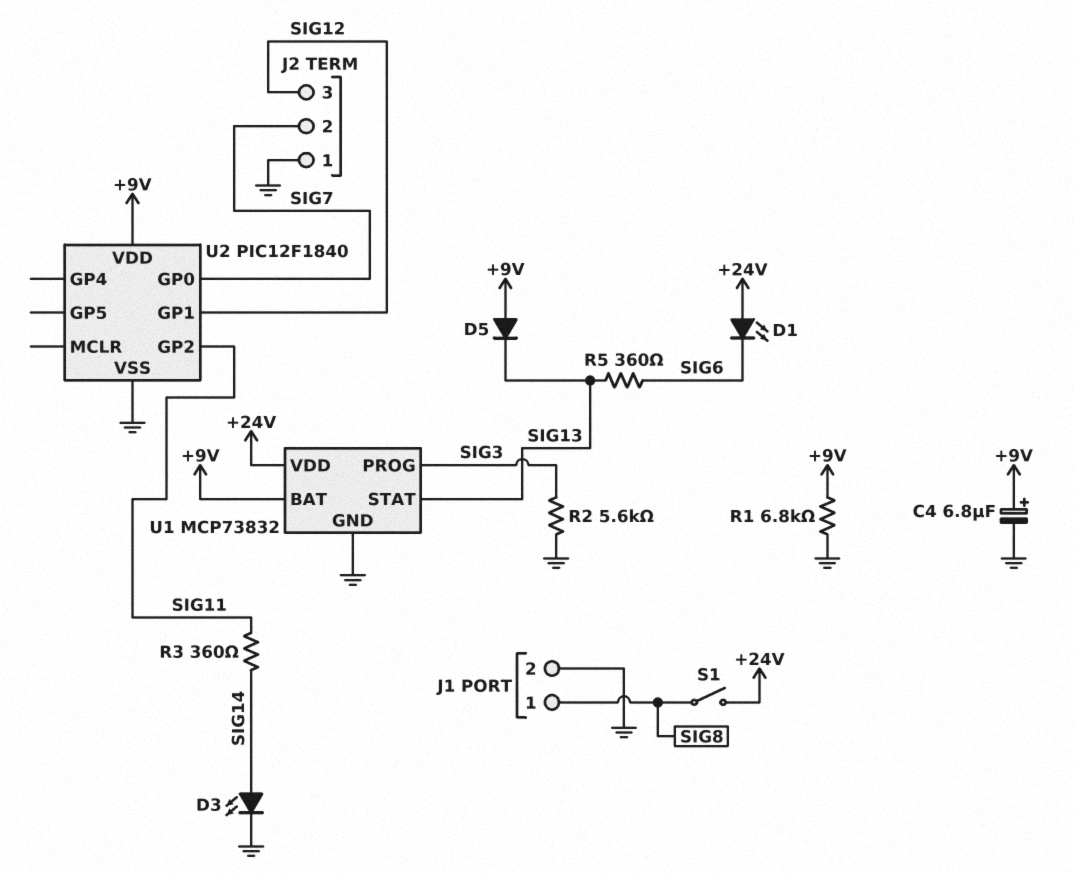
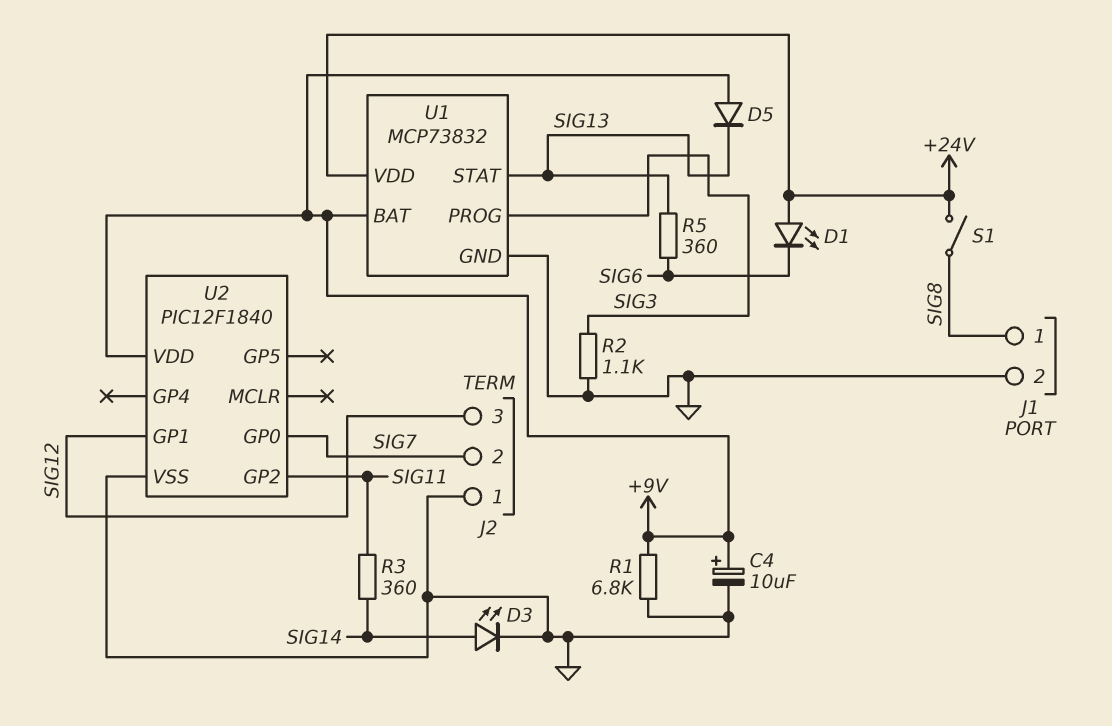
C4: 6.8uF (plus +9V, minus GND) -> 10uF (plus +9V, minus GND)
R2: 5.6k (GND, SIG3) -> 1.1k (GND, SIG3)

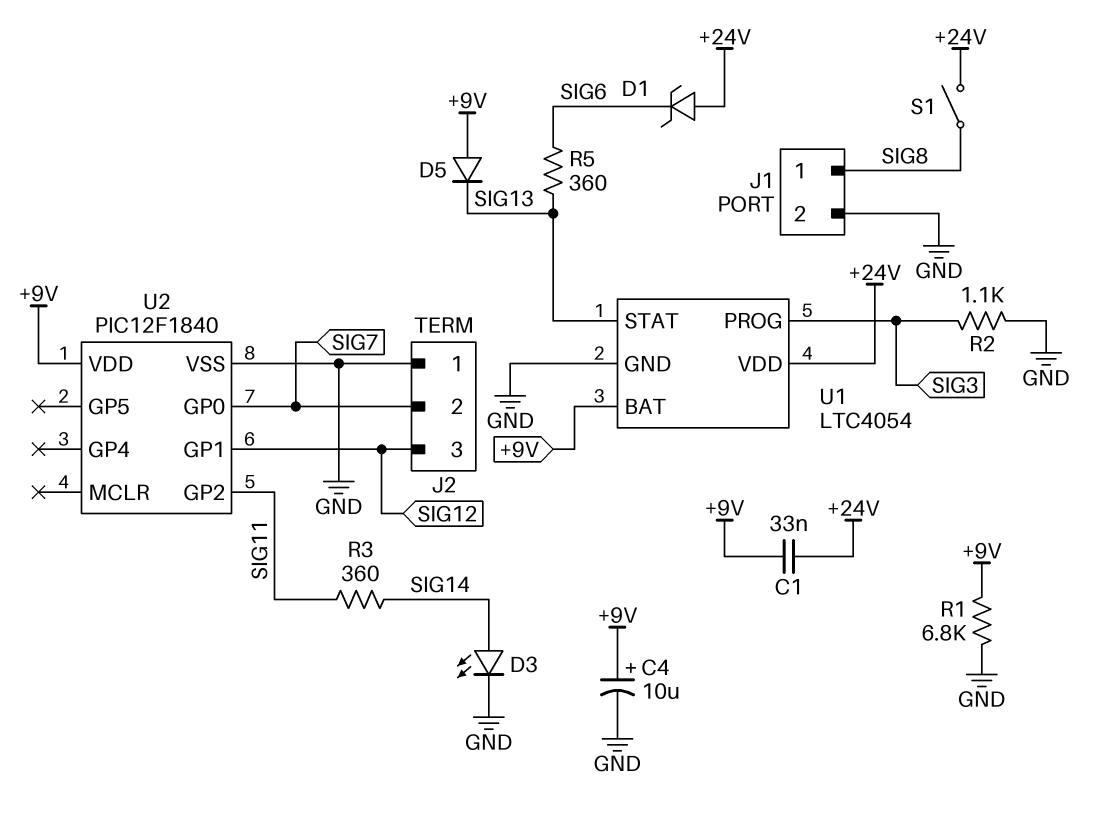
C1: none -> 33nF (+9V, +24V)
D1: LED (A +24V, K SIG6) -> zener (A +24V, K SIG6)
U1: MCP73832 -> LTC4054

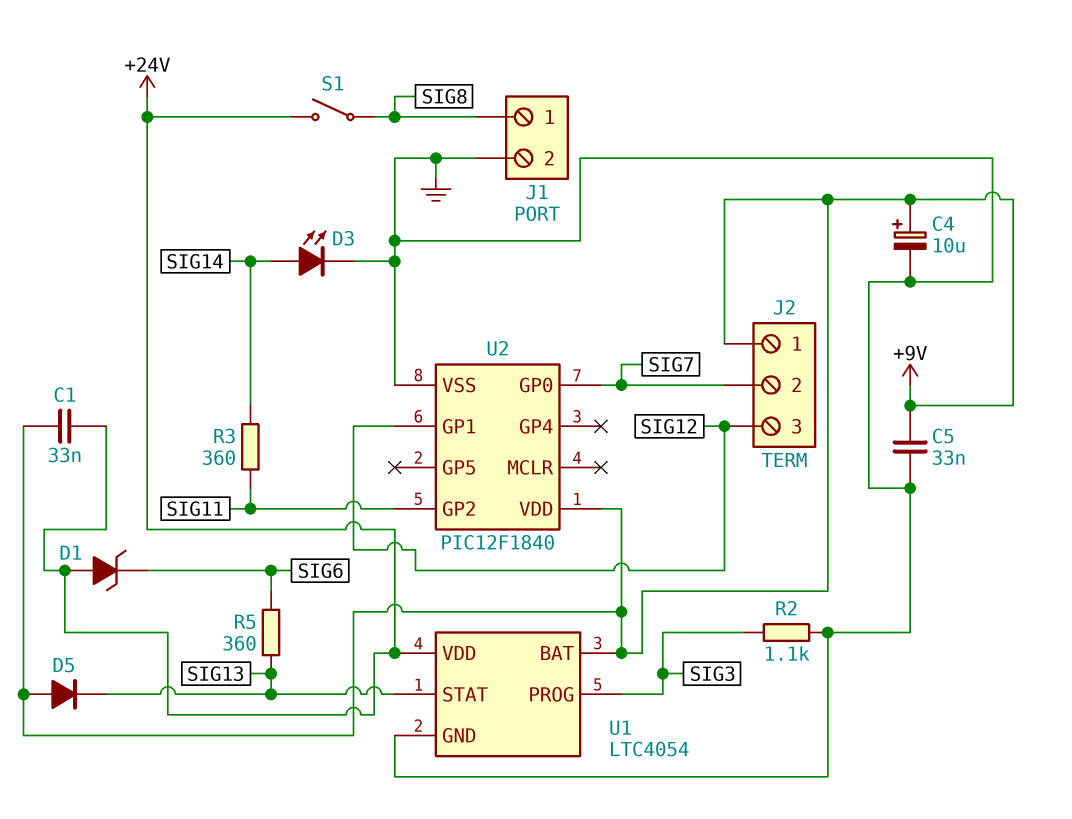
C5: none -> 33nF (+9V, GND)
J2 pin 1: GND -> +9V
R1: 6.8k (+9V, GND) -> none

